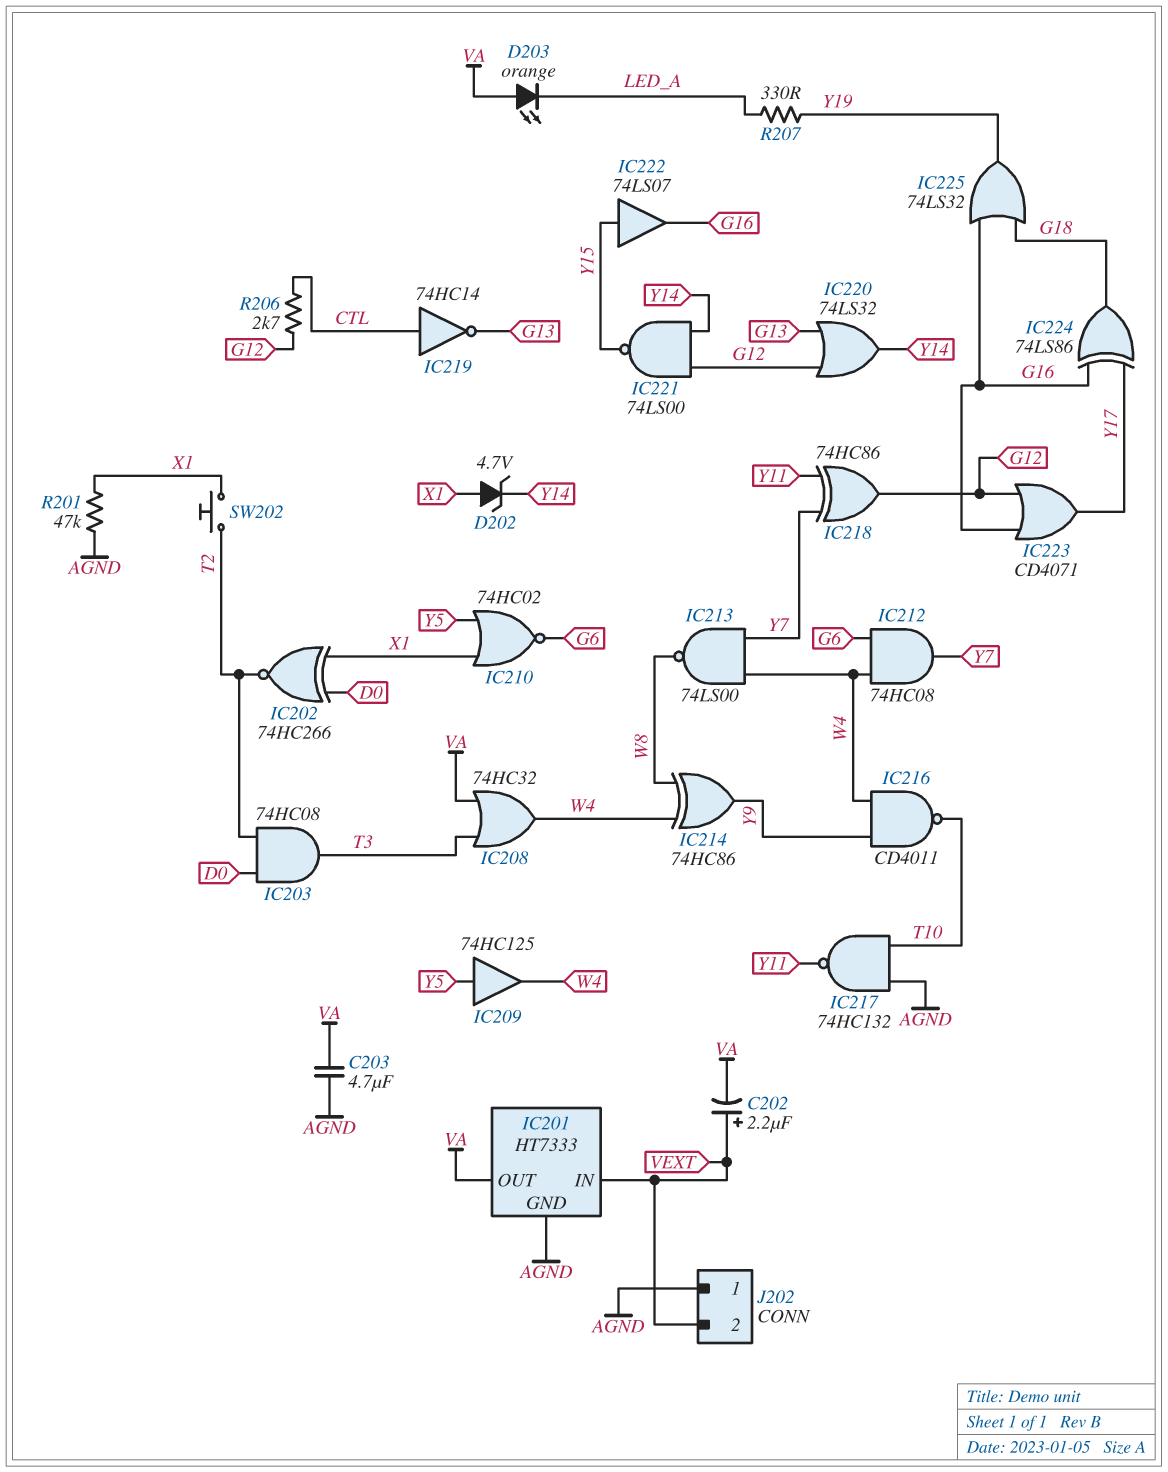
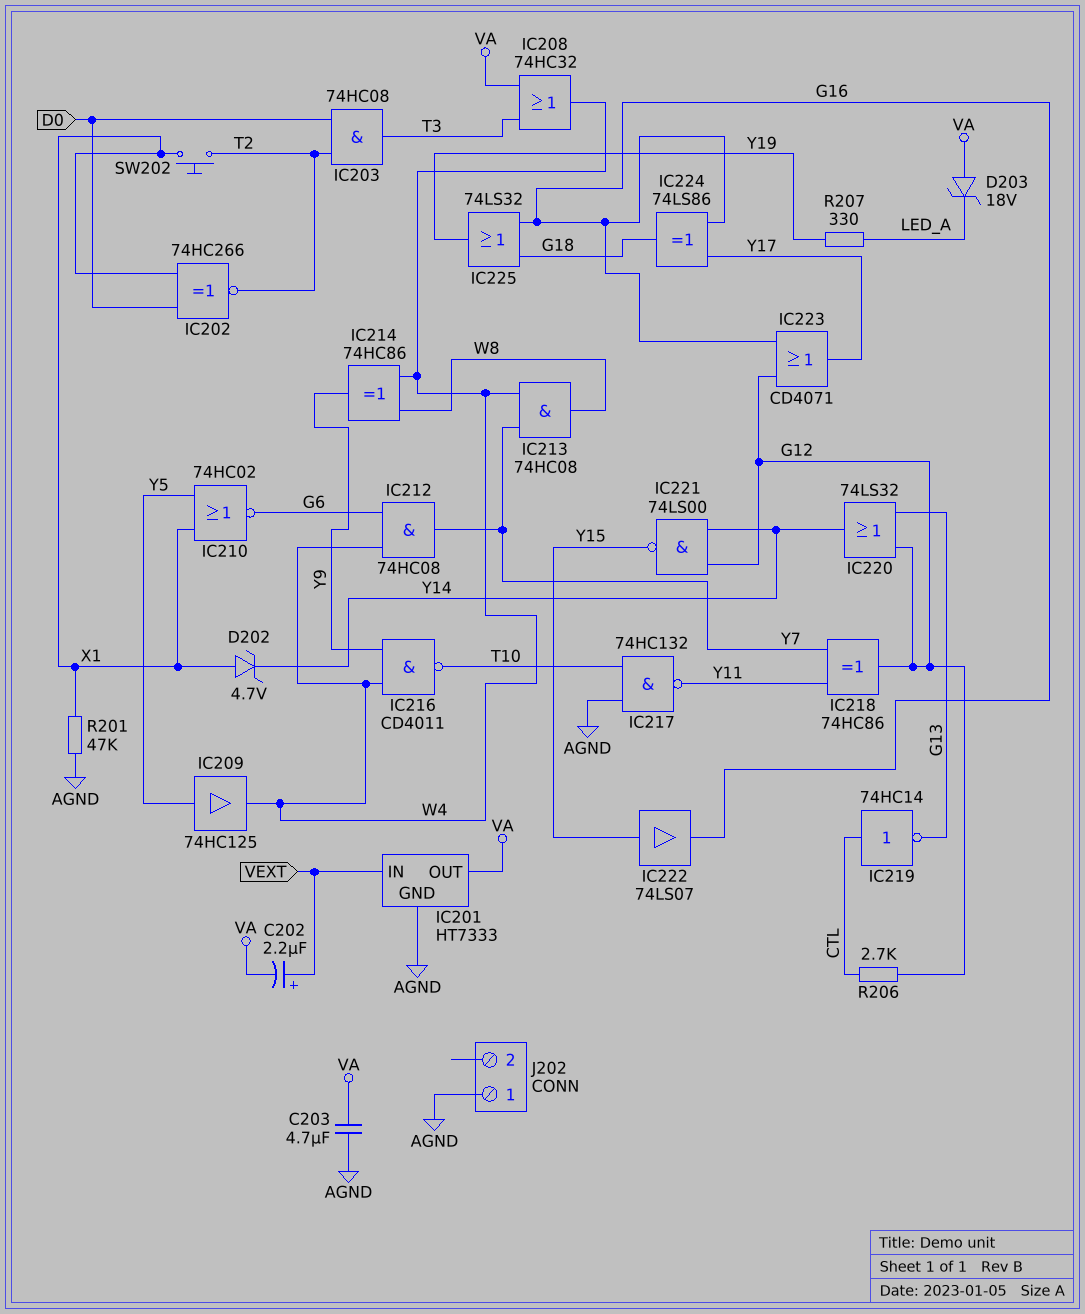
D203: LED orange (A VA, K LED_A) -> zener 18V (A VA, K LED_A)
IC213: NAND 74LS00 (in W4, in Y7, out W8) -> AND 74HC08 (in W4, in Y7, out W8)
J202 pin 2: VEXT -> none

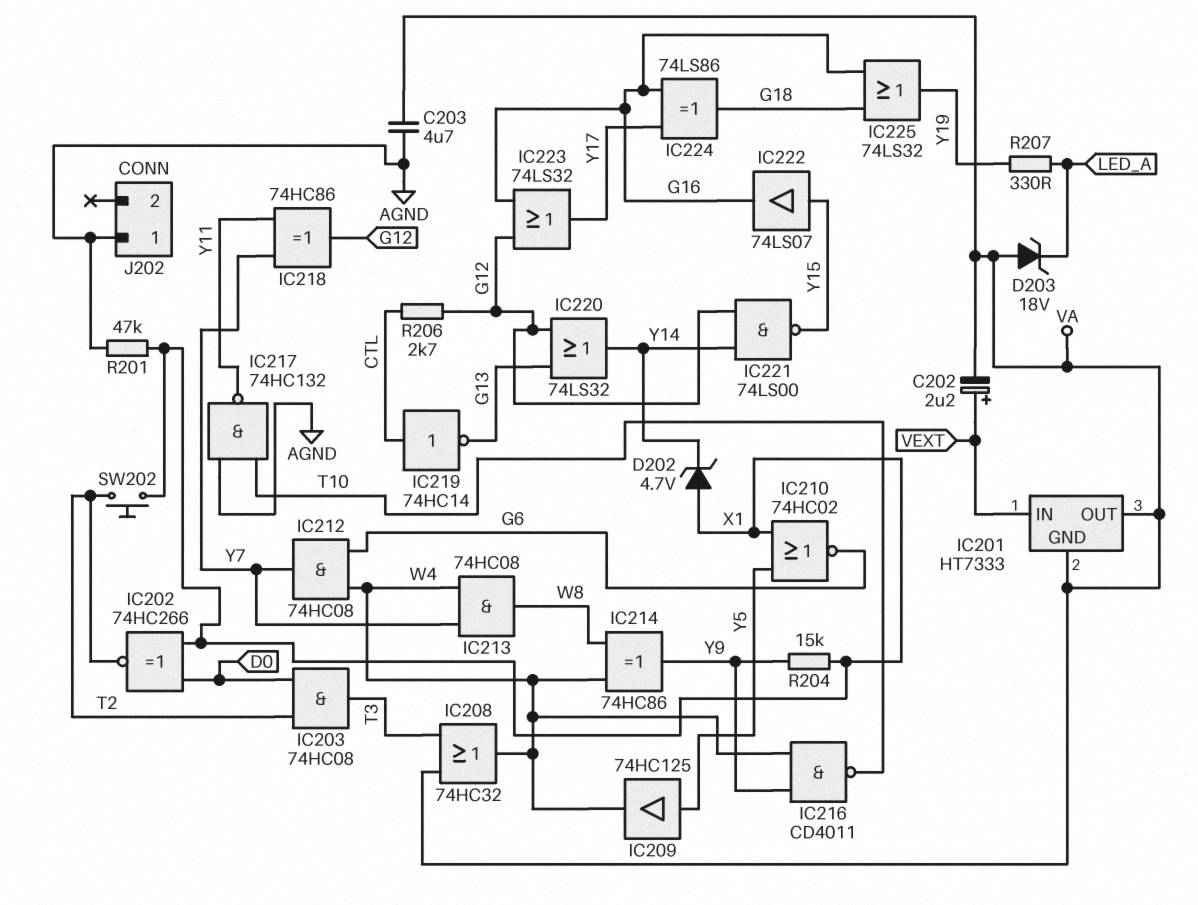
IC201 pin GND: AGND -> VA
IC223: OR CD4071 (in G12, in G16, out Y17) -> OR 74LS32 (in G12, in G16, out Y17)
R204: none -> 15k (X1, Y9)

